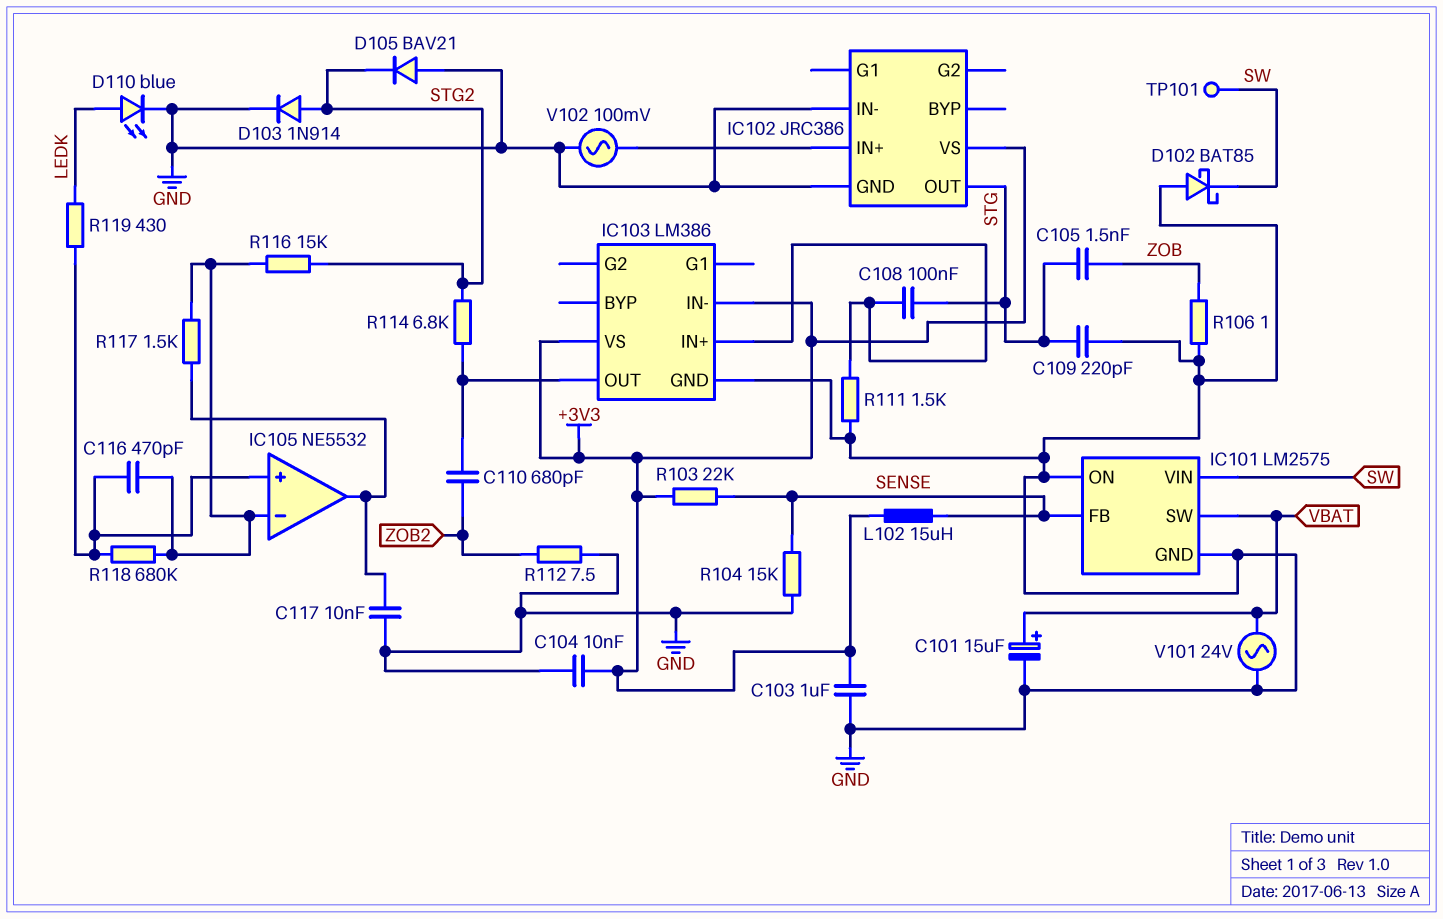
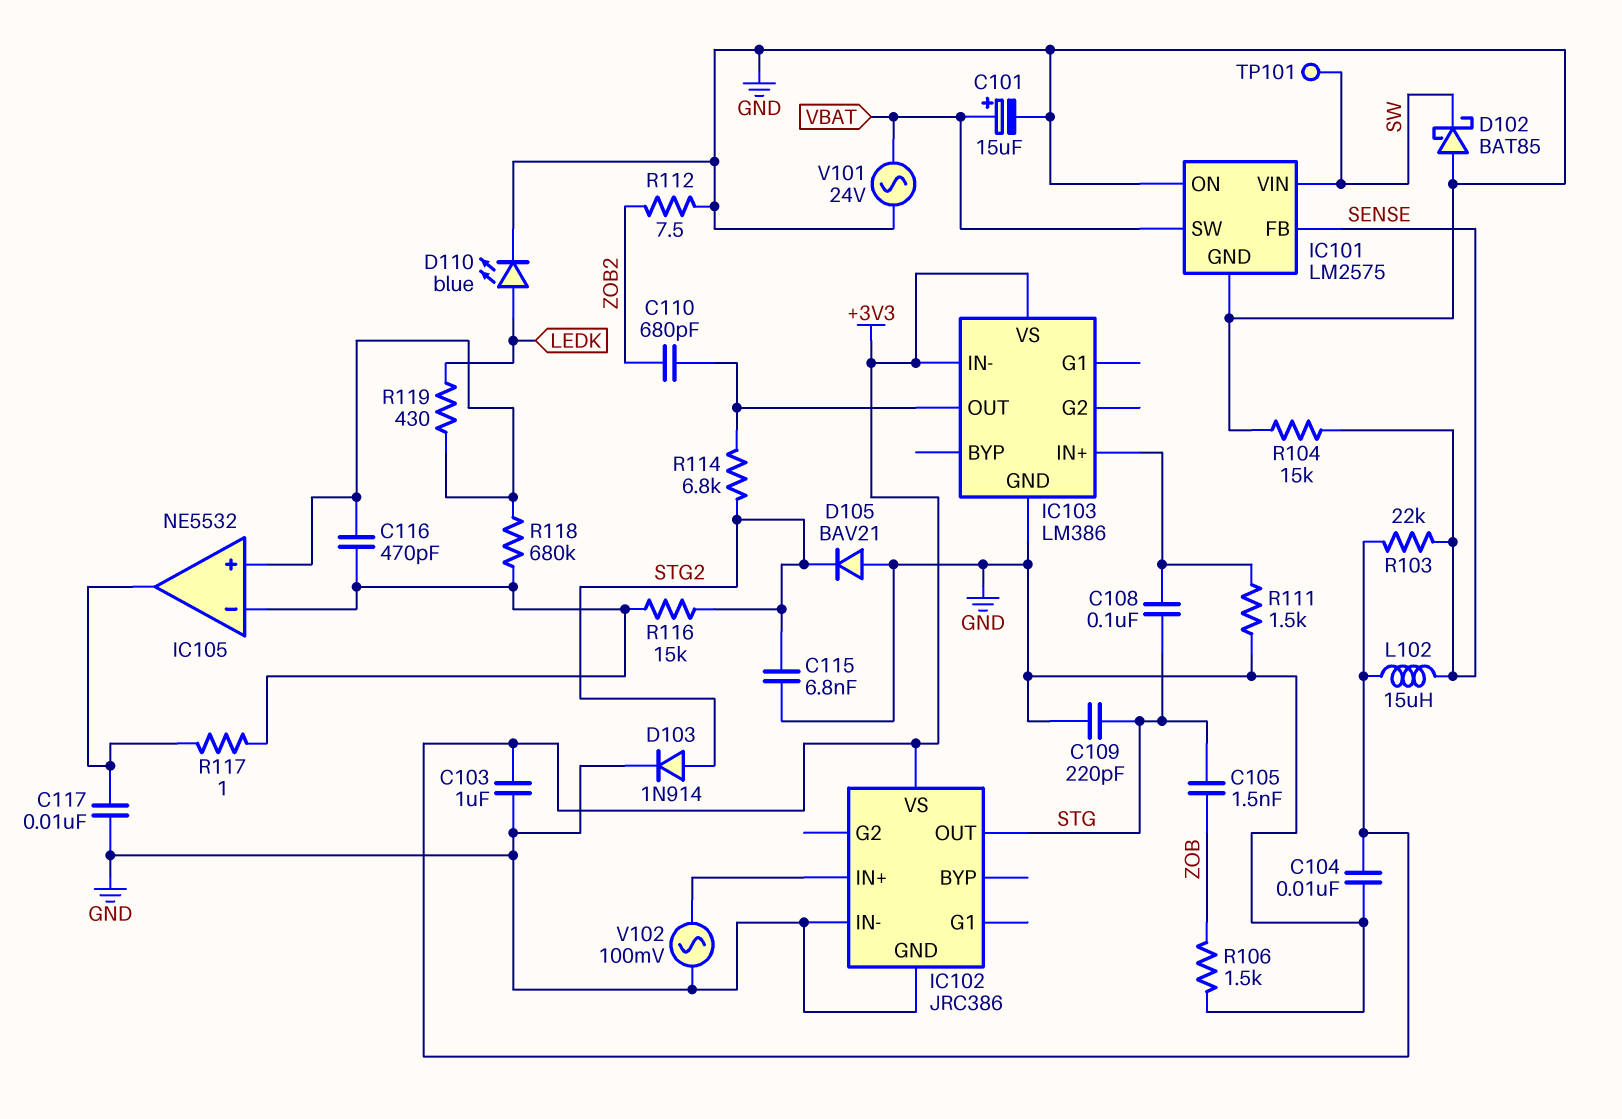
C115: none -> 6.8nF (GND, STG2)
R106: 1 (GND, ZOB) -> 1.5k (GND, ZOB)
R117: 1.5k (IC105/in-, IC105/out) -> 1 (IC105/in-, IC105/out)

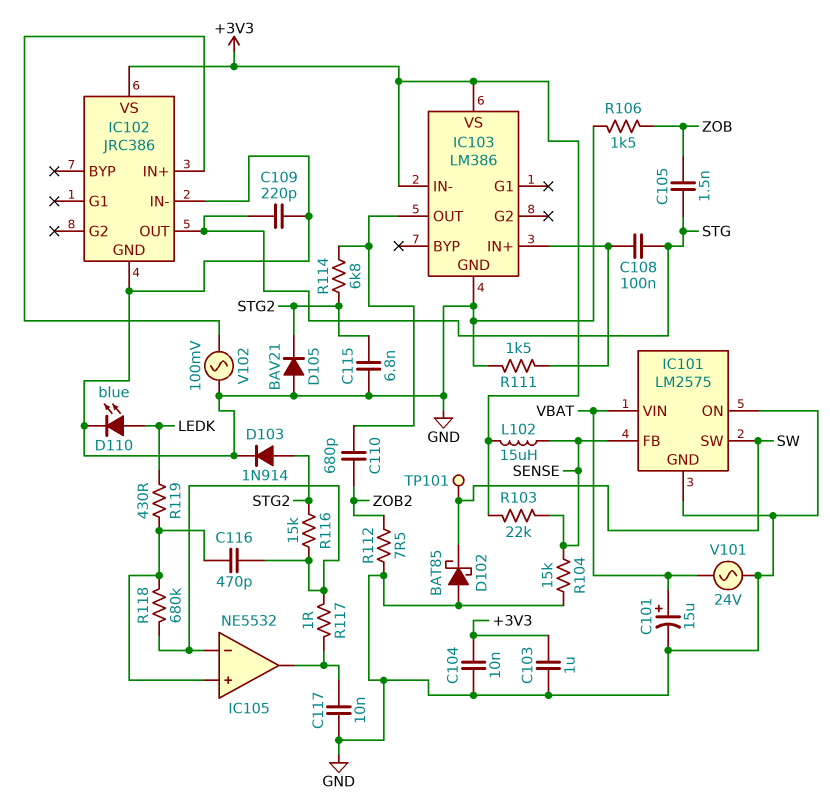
IC101 pin SW: VBAT -> SW
IC101 pin VIN: SW -> VBAT

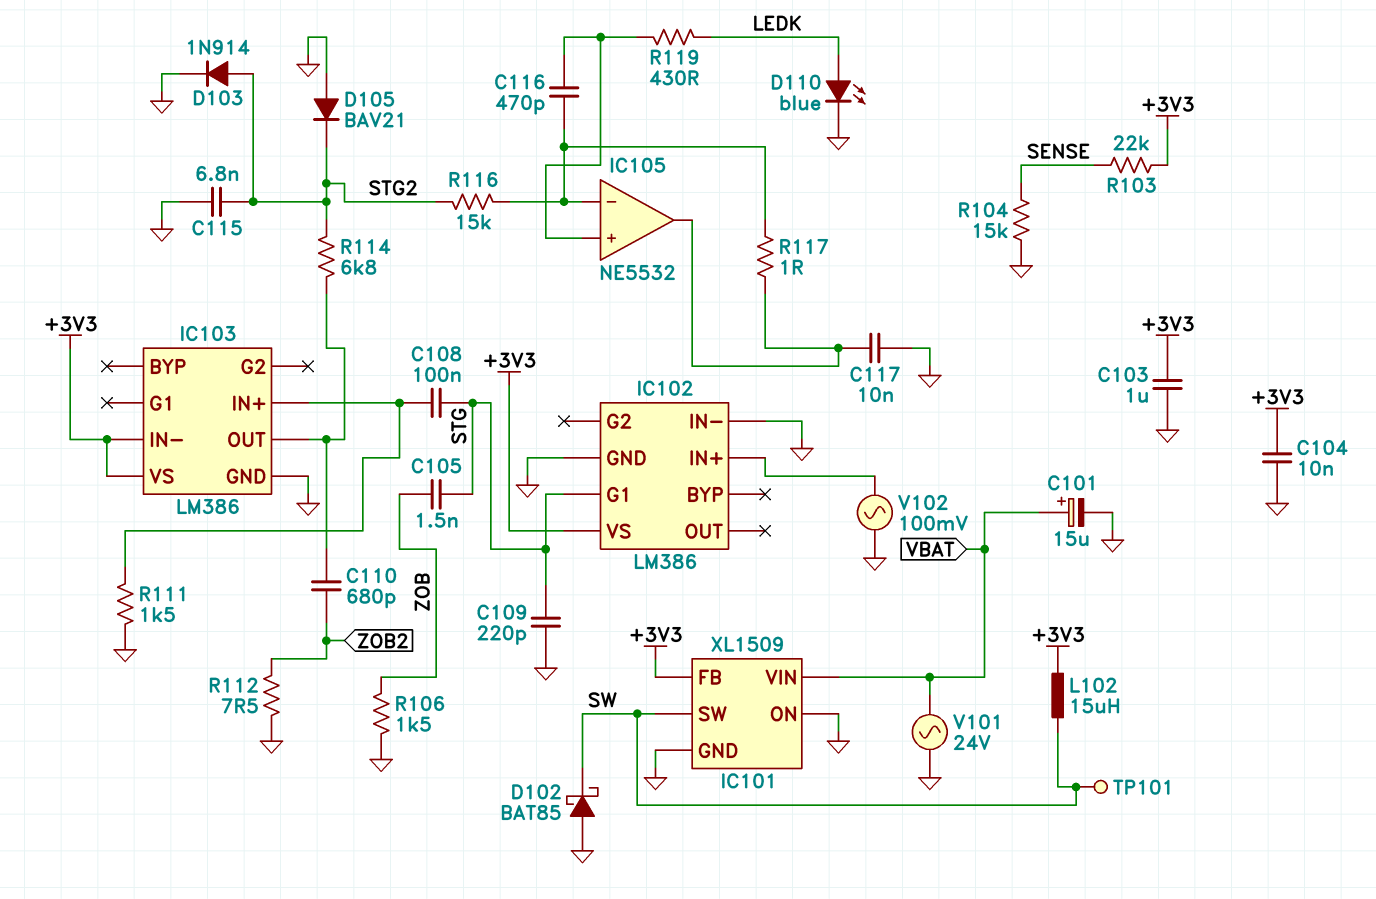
IC101: LM2575 -> XL1509
IC101 pin FB: SENSE -> +3V3
IC102: JRC386 -> LM386
IC102 pin G1: none -> STG
IC102 pin OUT: STG -> none
L102: 15uH (+3V3, SENSE) -> 15uH (+3V3, SW)
R118: 680k (IC105/in+, IC105/in-) -> none

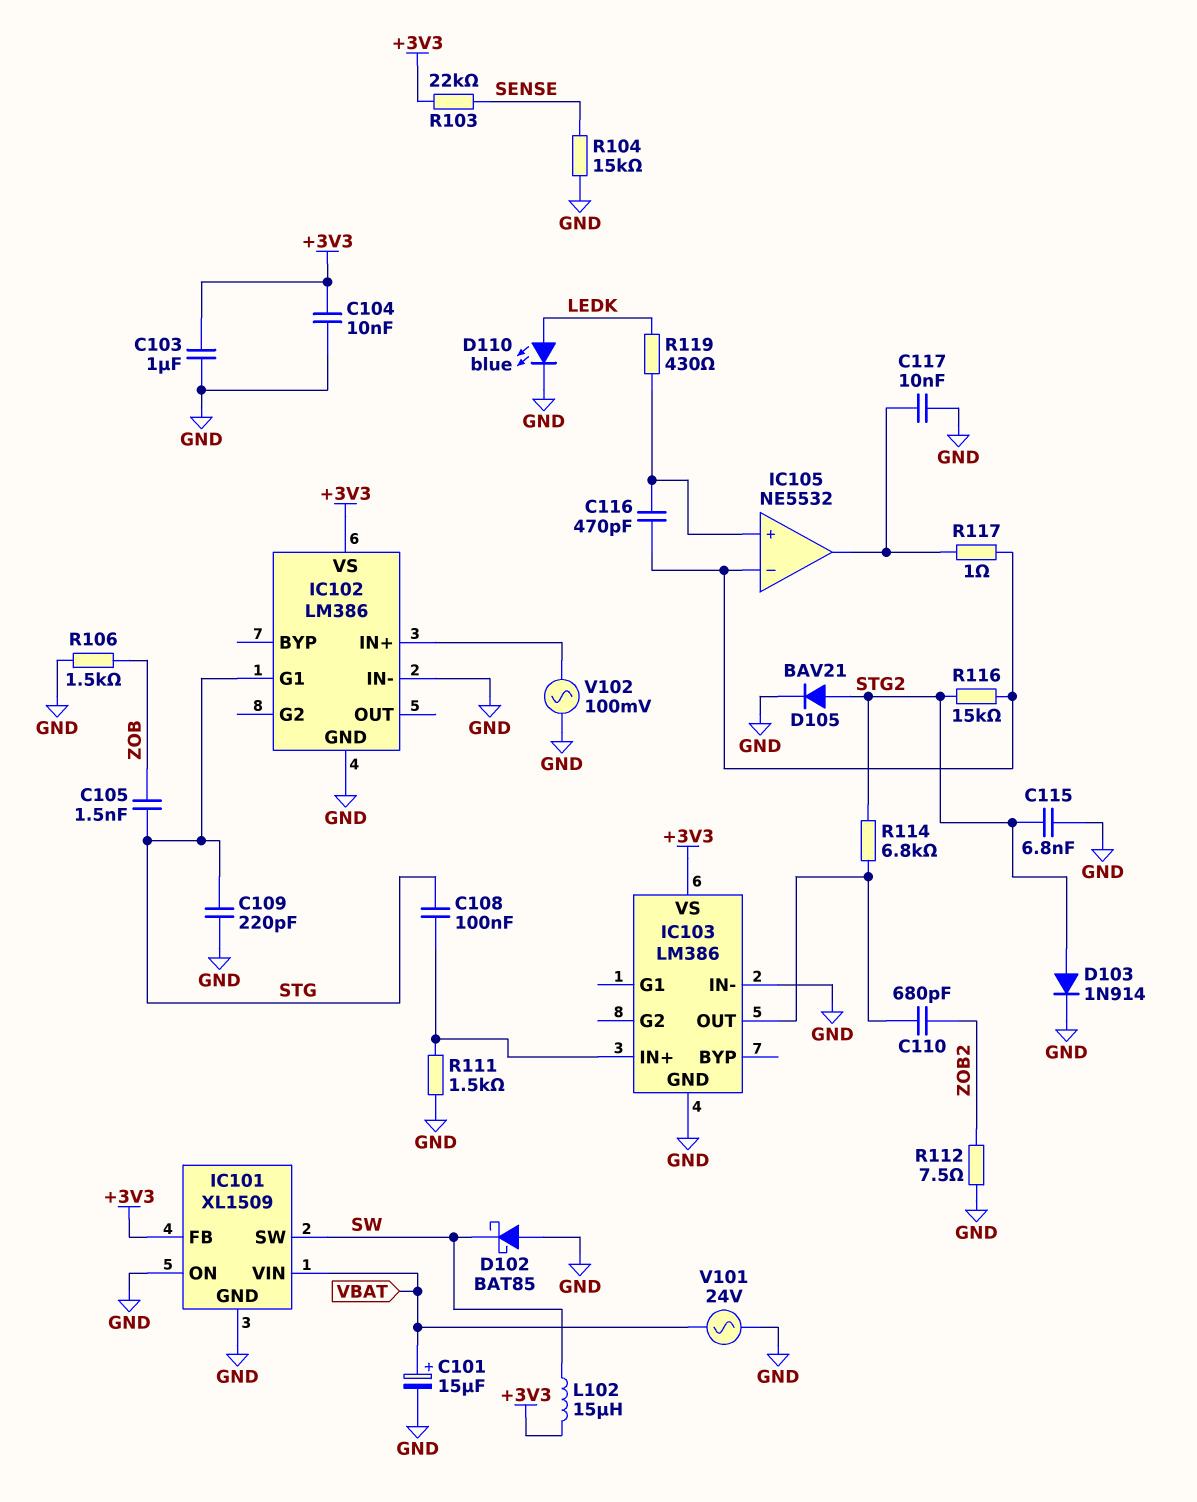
D105: diode BAV21 (A GND, K STG2) -> diode BAV21 (A STG2, K GND)
IC103 pin IN-: +3V3 -> GND
TP101: test point (SW) -> none

